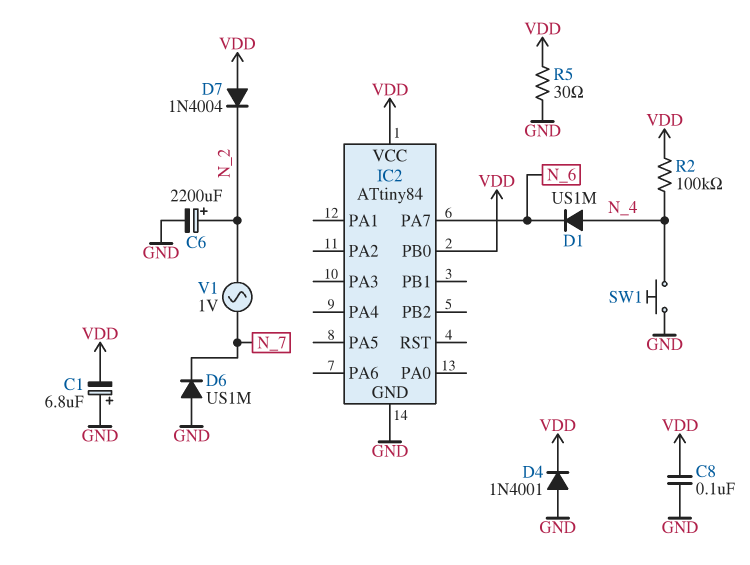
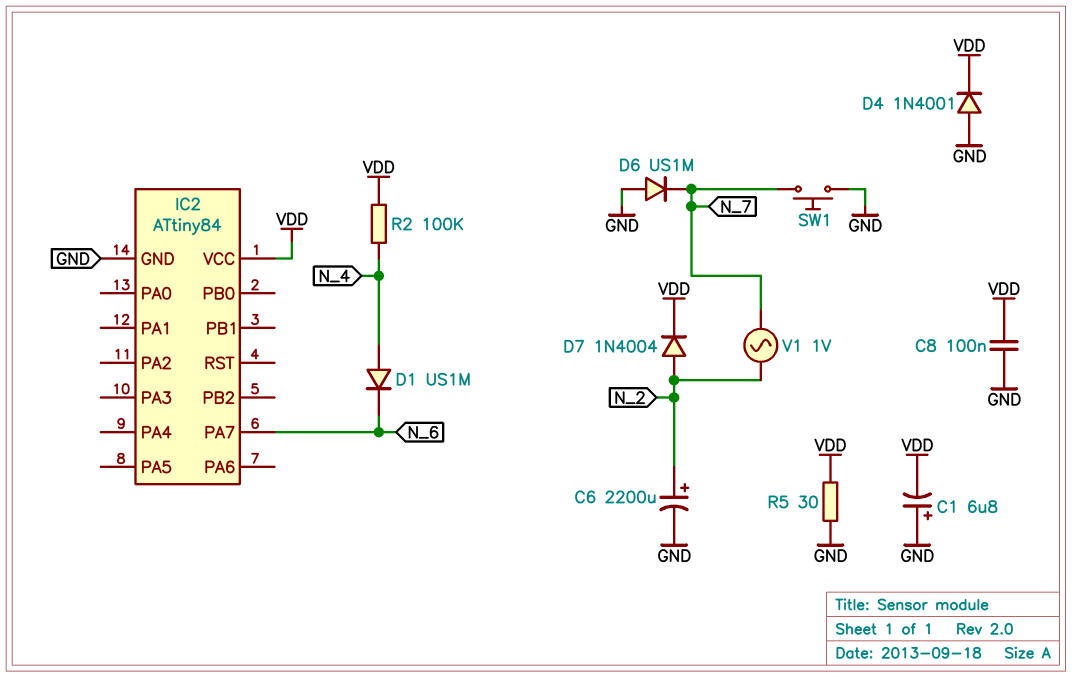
D7: diode 1N4004 (A VDD, K N_2) -> diode 1N4004 (A N_2, K VDD)
IC2 pin PB0: VDD -> none
SW1: button (GND, N_4) -> button (GND, N_7)

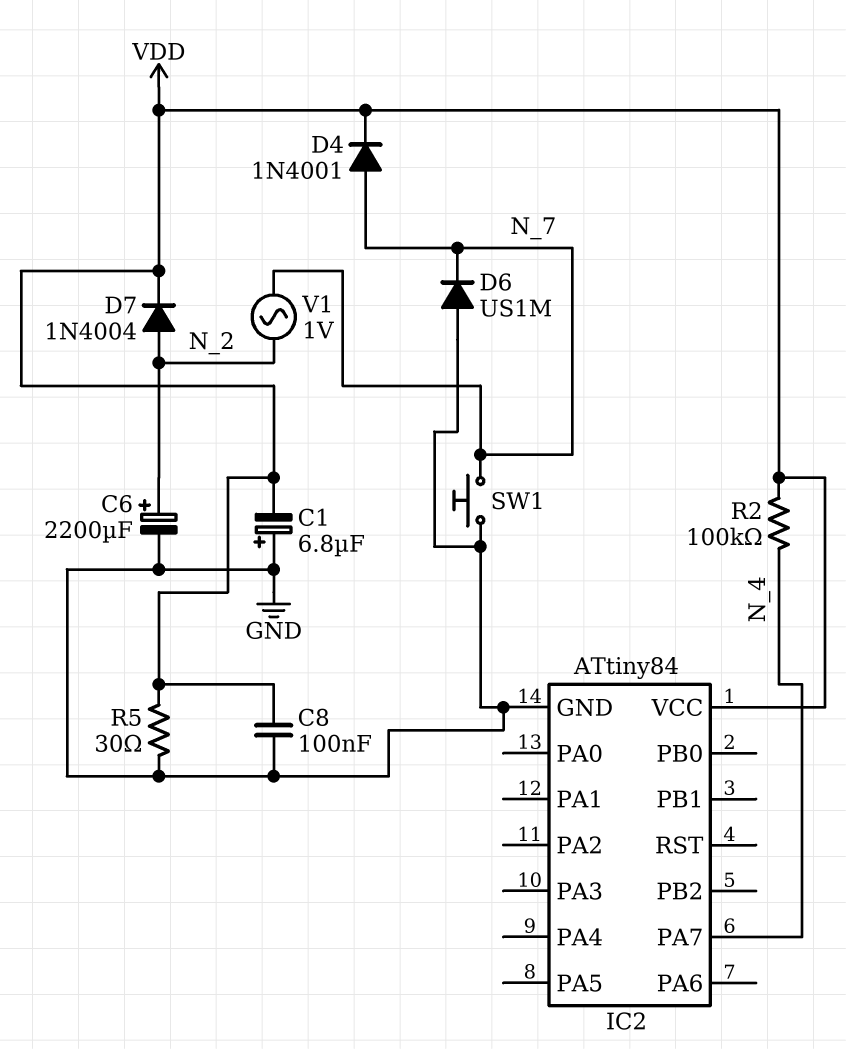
D1: diode US1M (A N_4, K N_6) -> none
D4: diode 1N4001 (A GND, K VDD) -> diode 1N4001 (A N_7, K VDD)
IC2 pin PA7: N_6 -> N_4

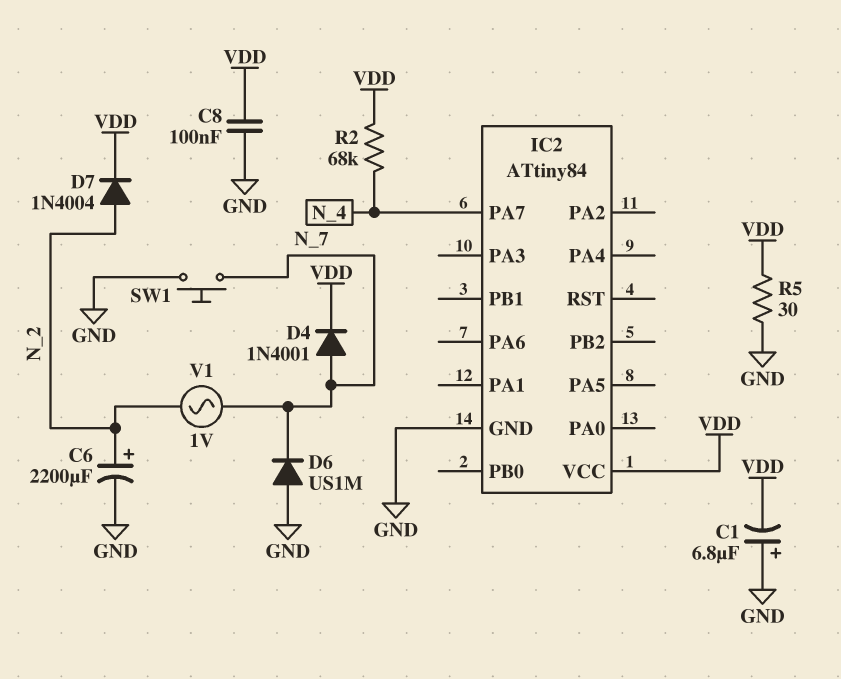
R2: 100k (N_4, VDD) -> 68k (N_4, VDD)

